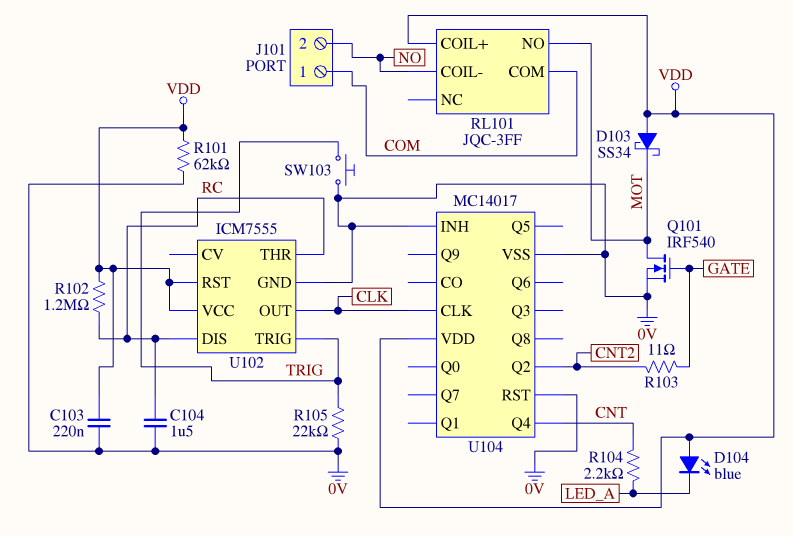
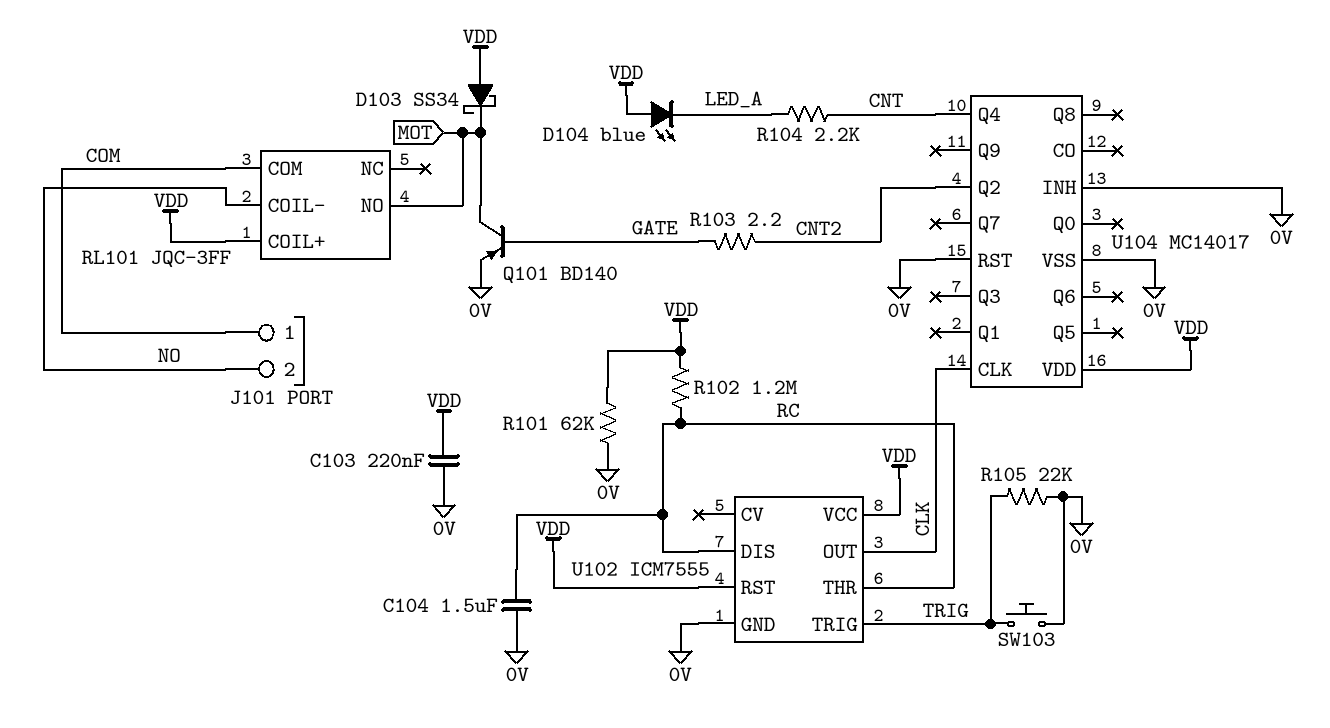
Q101: NMOS IRF540 (G GATE, D MOT, S 0V) -> PNP BD140 (B GATE, C MOT, E 0V)
R103: 11 (CNT2, GATE) -> 2.2 (CNT2, GATE)

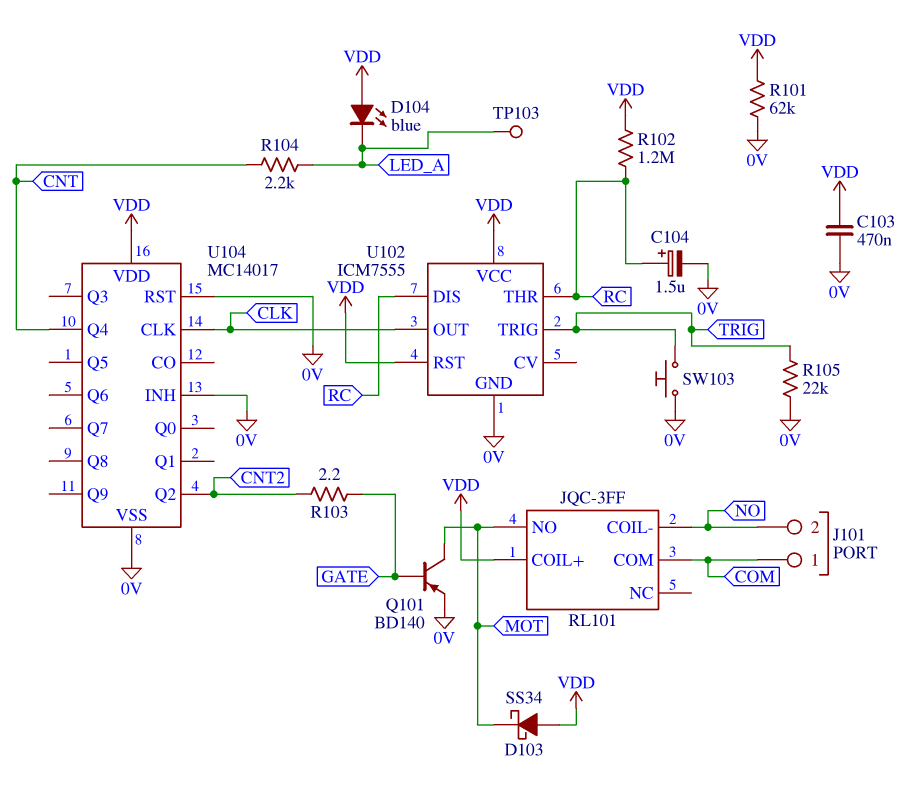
C103: 220nF (0V, VDD) -> 470nF (0V, VDD)
C104: 1.5uF (0V, RC) -> 1.5uF (plus RC, minus 0V)
TP103: none -> test point (LED_A)

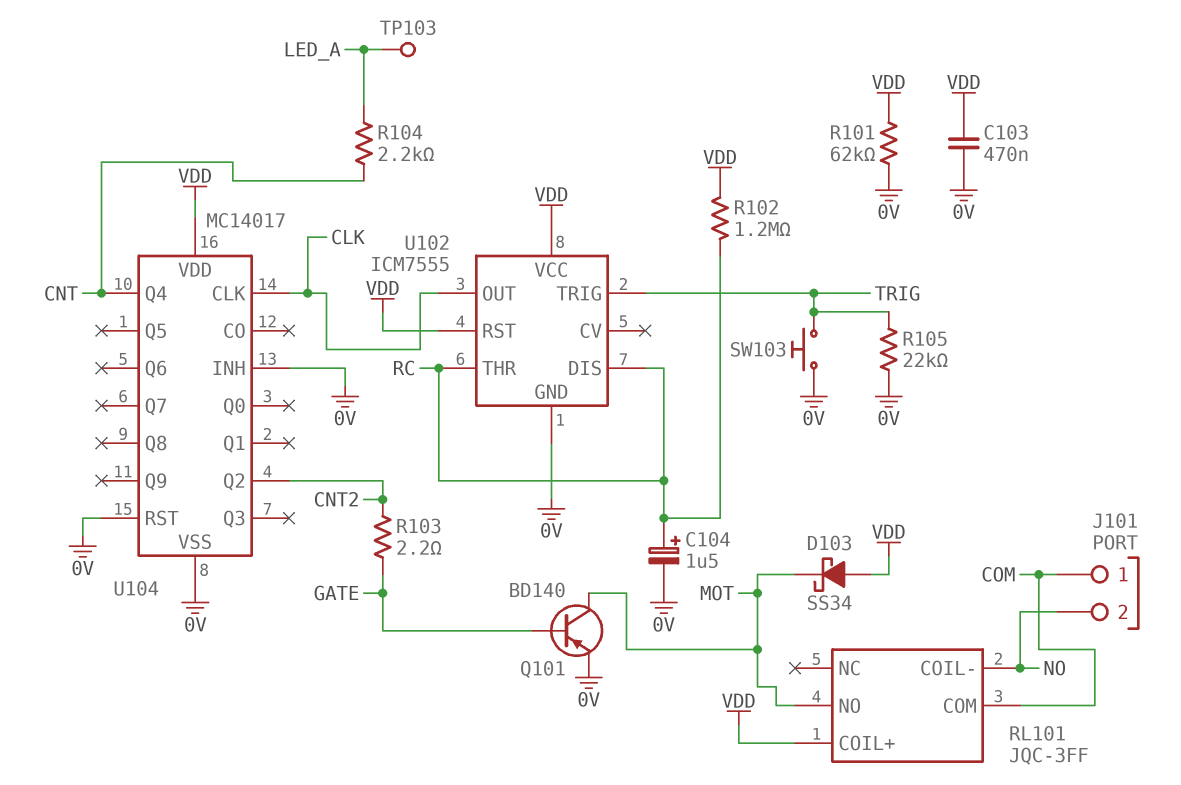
D104: LED blue (A VDD, K LED_A) -> none

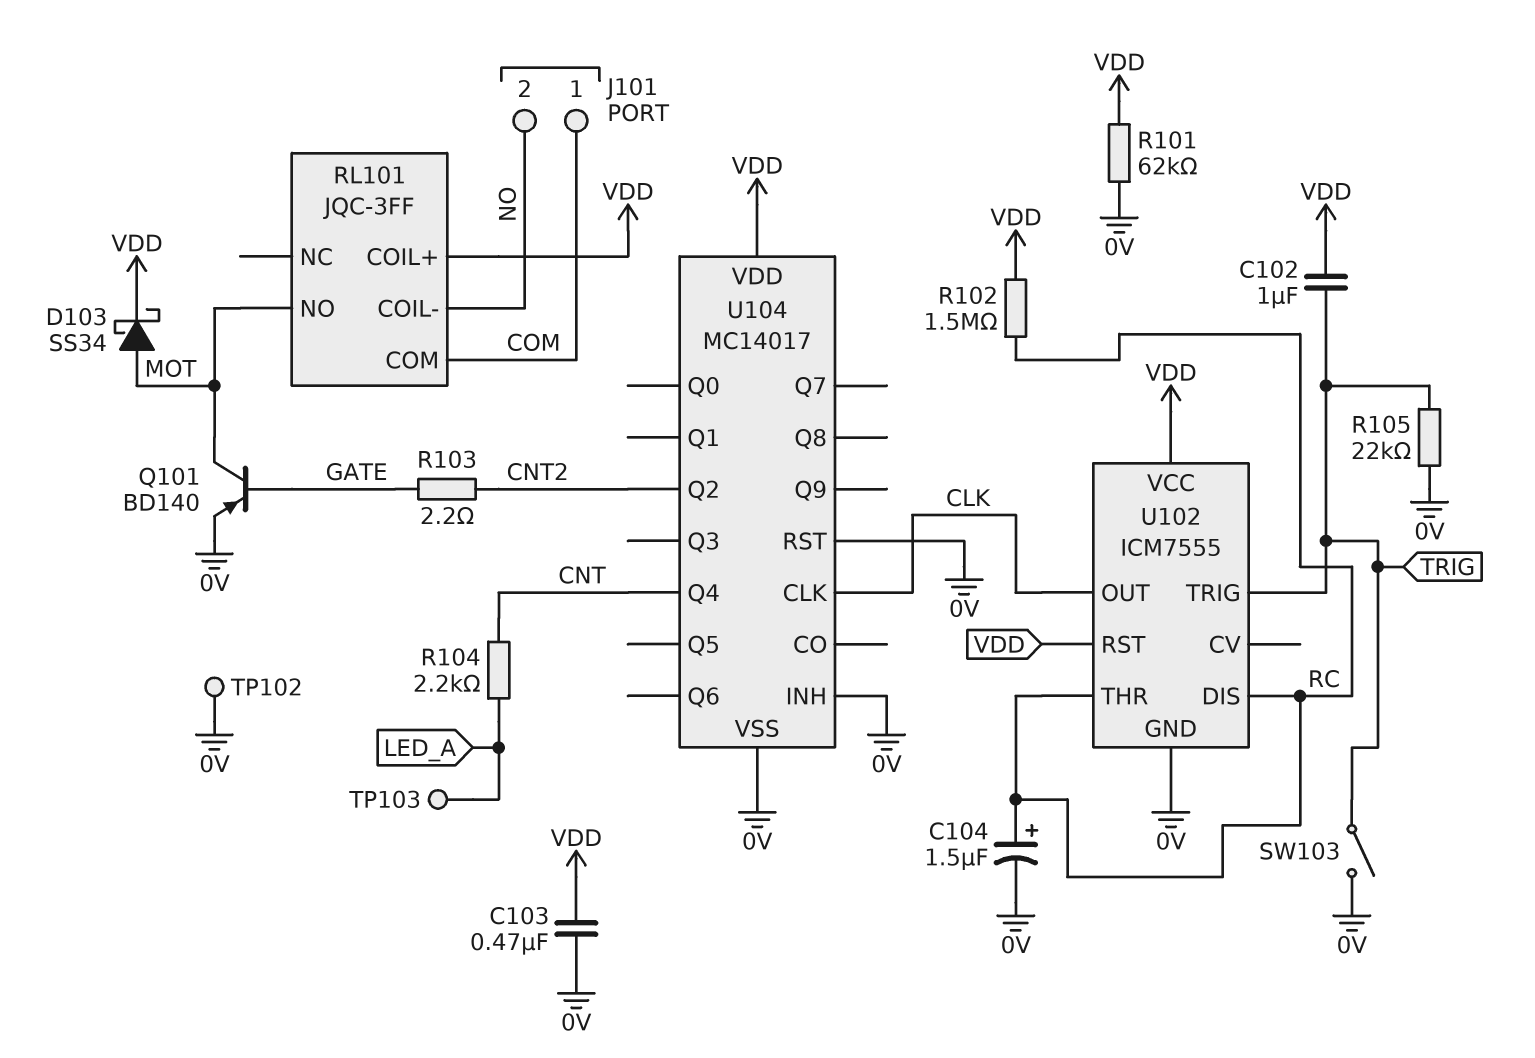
C102: none -> 1uF (TRIG, VDD)
D103: schottky SS34 (A VDD, K MOT) -> schottky SS34 (A MOT, K VDD)
R102: 1.2M (RC, VDD) -> 1.5M (RC, VDD)
SW103: button (0V, TRIG) -> switch (0V, TRIG)
TP102: none -> test point (0V)

